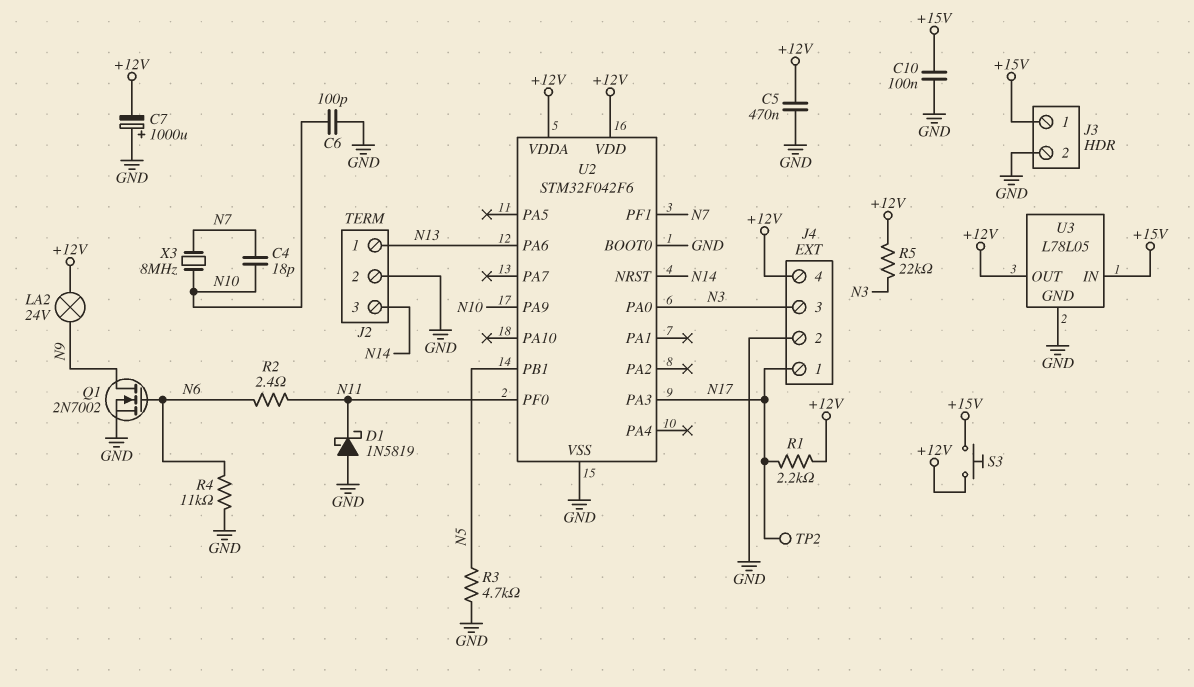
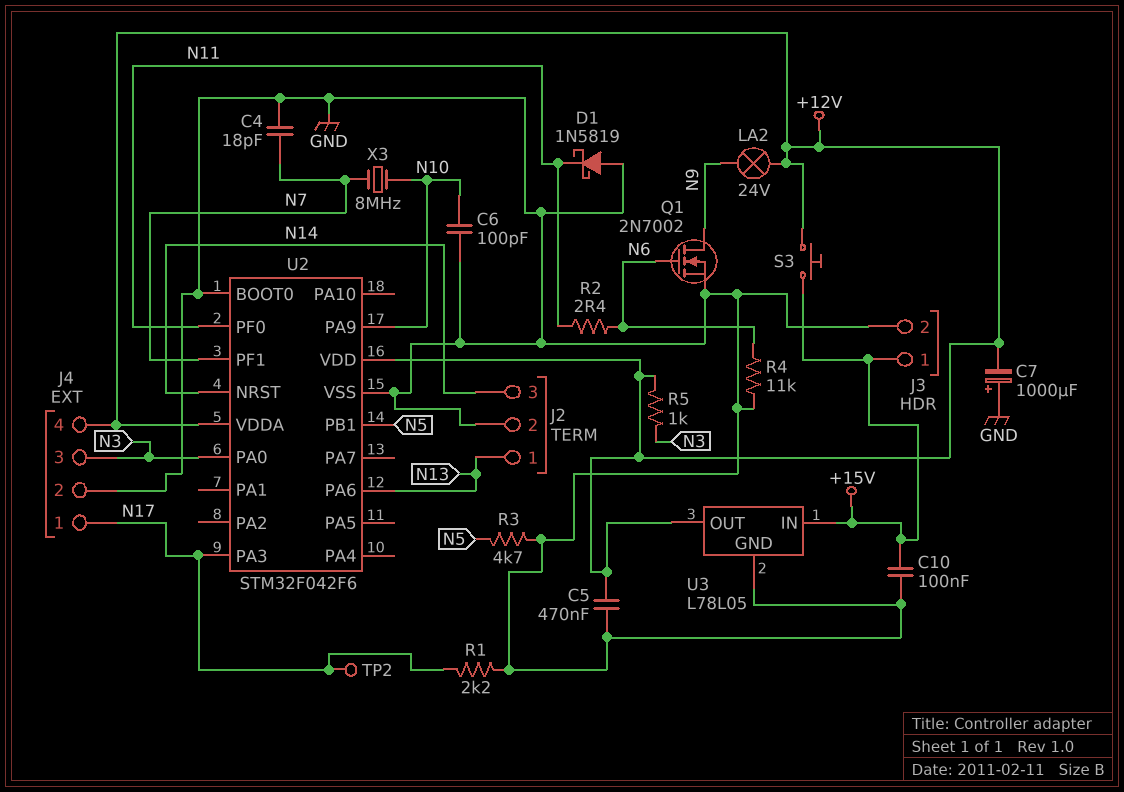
C4: 18pF (N7, N10) -> 18pF (GND, N7)
R1: 2.2k (+12V, N17) -> 2.2k (GND, N17)
R5: 22k (+12V, N3) -> 1k (+12V, N3)

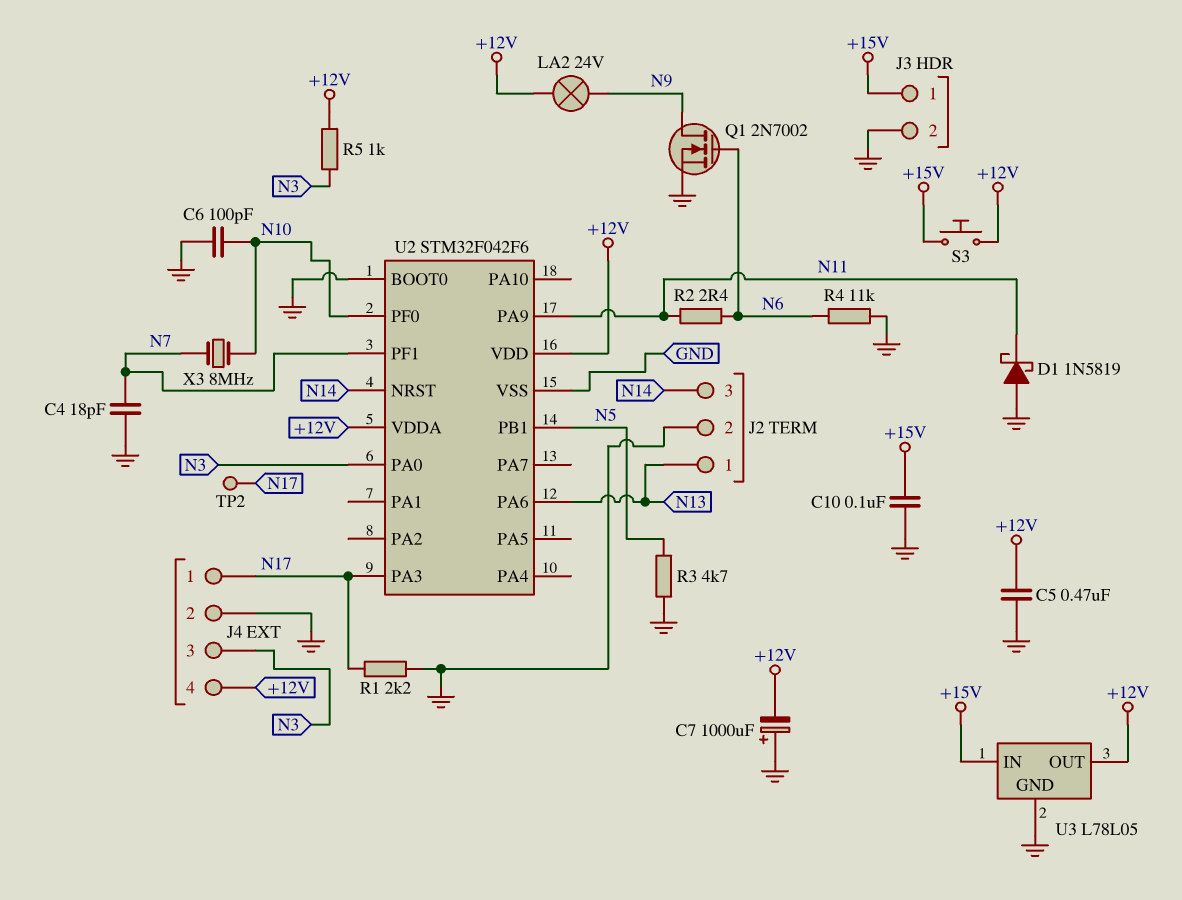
U2 pin PA9: N10 -> N11
U2 pin PF0: N11 -> N10

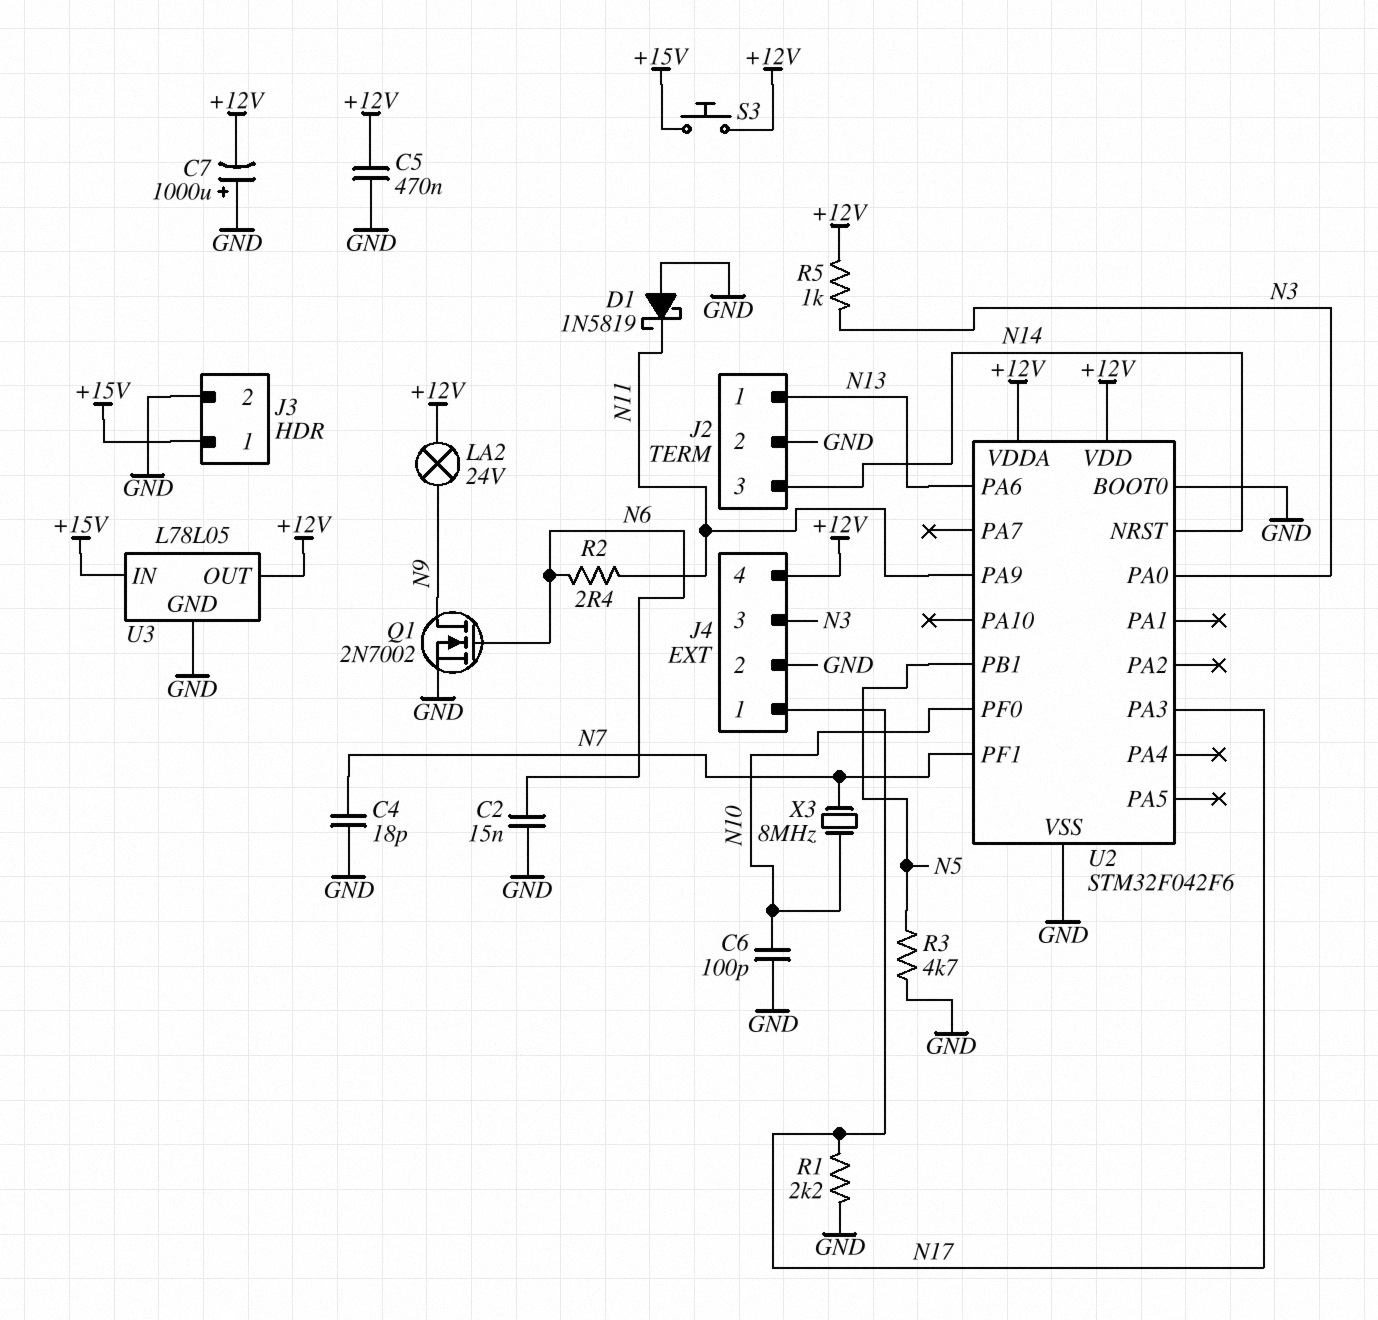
C2: none -> 15nF (GND, N6)
C10: 100nF (+15V, GND) -> none
R4: 11k (GND, N6) -> none
TP2: test point (N17) -> none

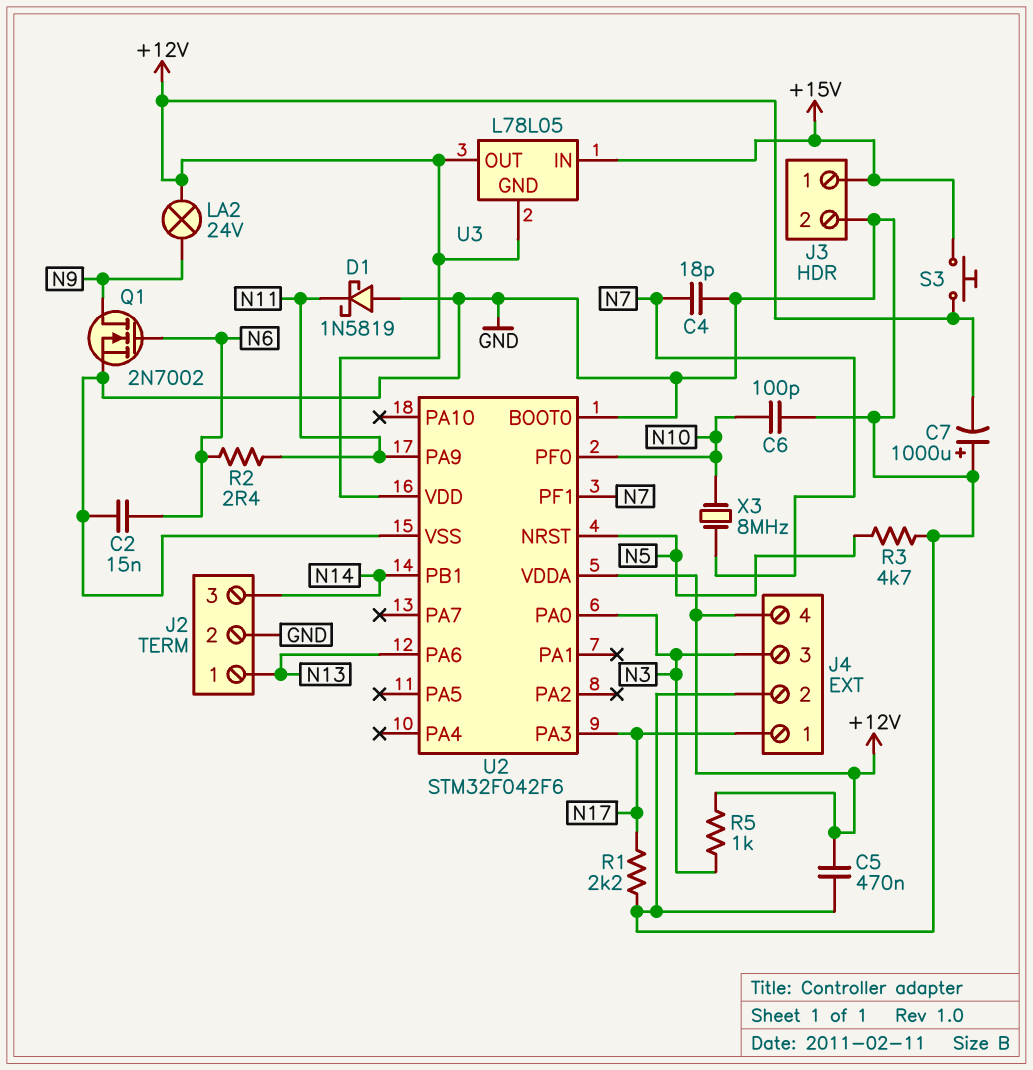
U2 pin NRST: N14 -> N5
U2 pin PB1: N5 -> N14
U3 pin GND: GND -> +12V

